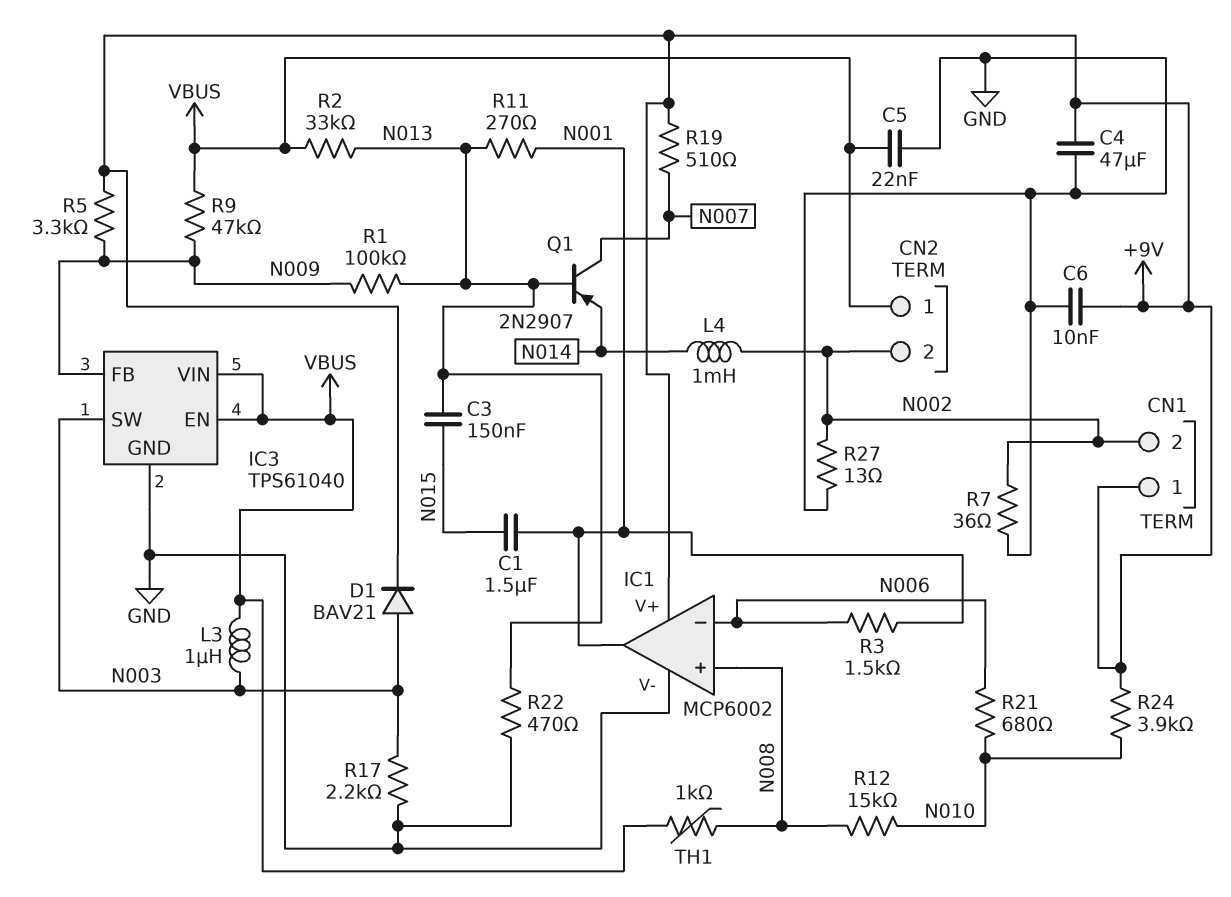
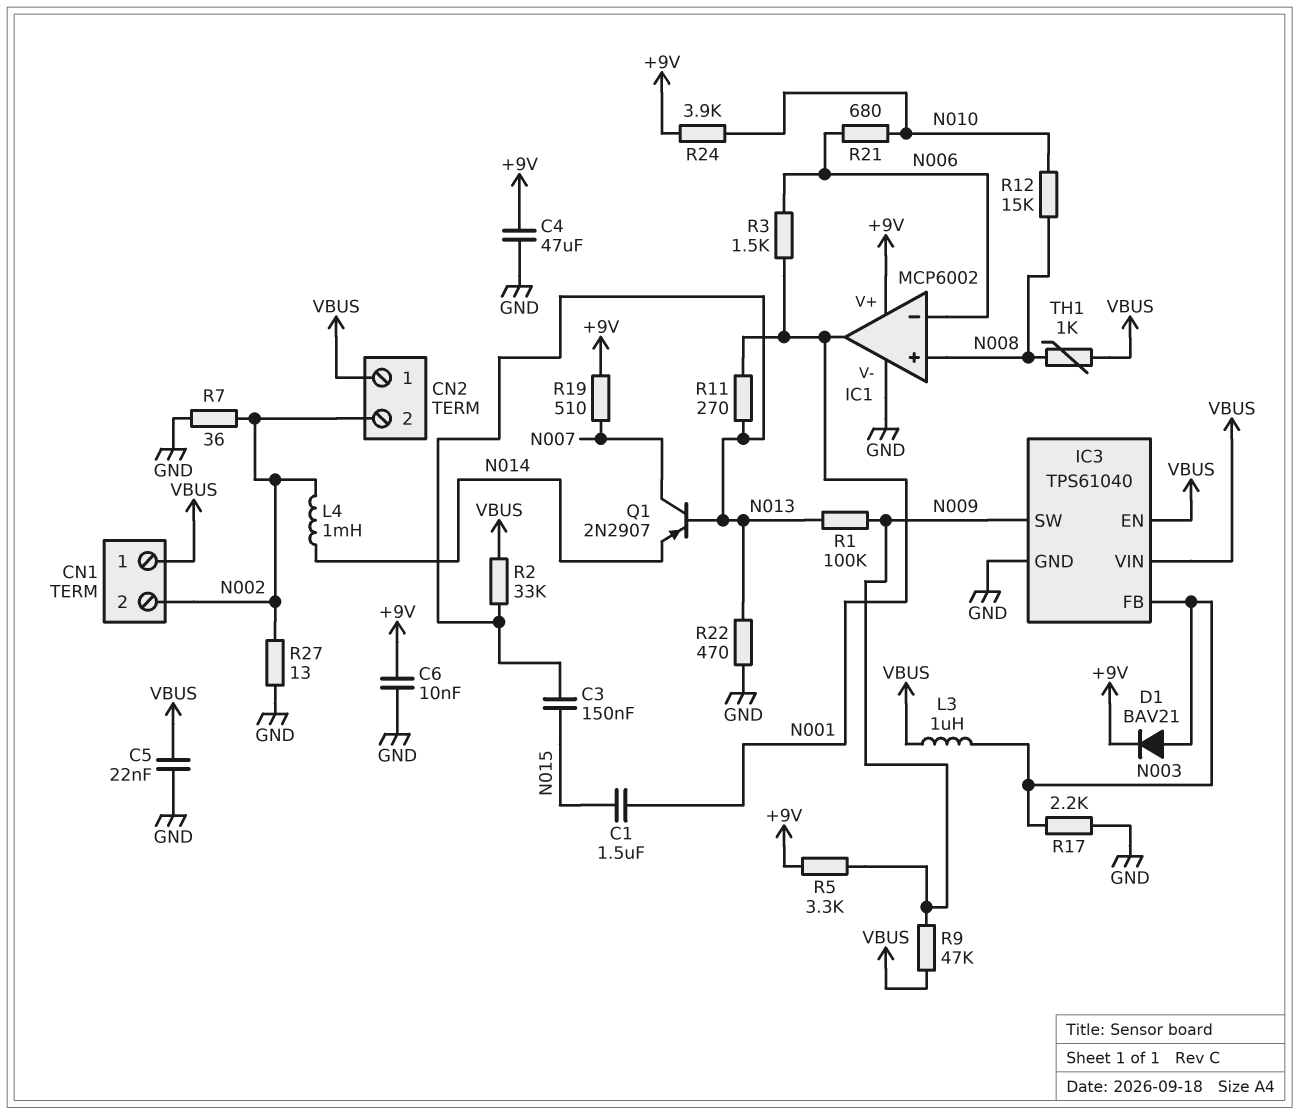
CN1 pin 1: +9V -> VBUS
IC3 pin FB: N009 -> N003
IC3 pin SW: N003 -> N009

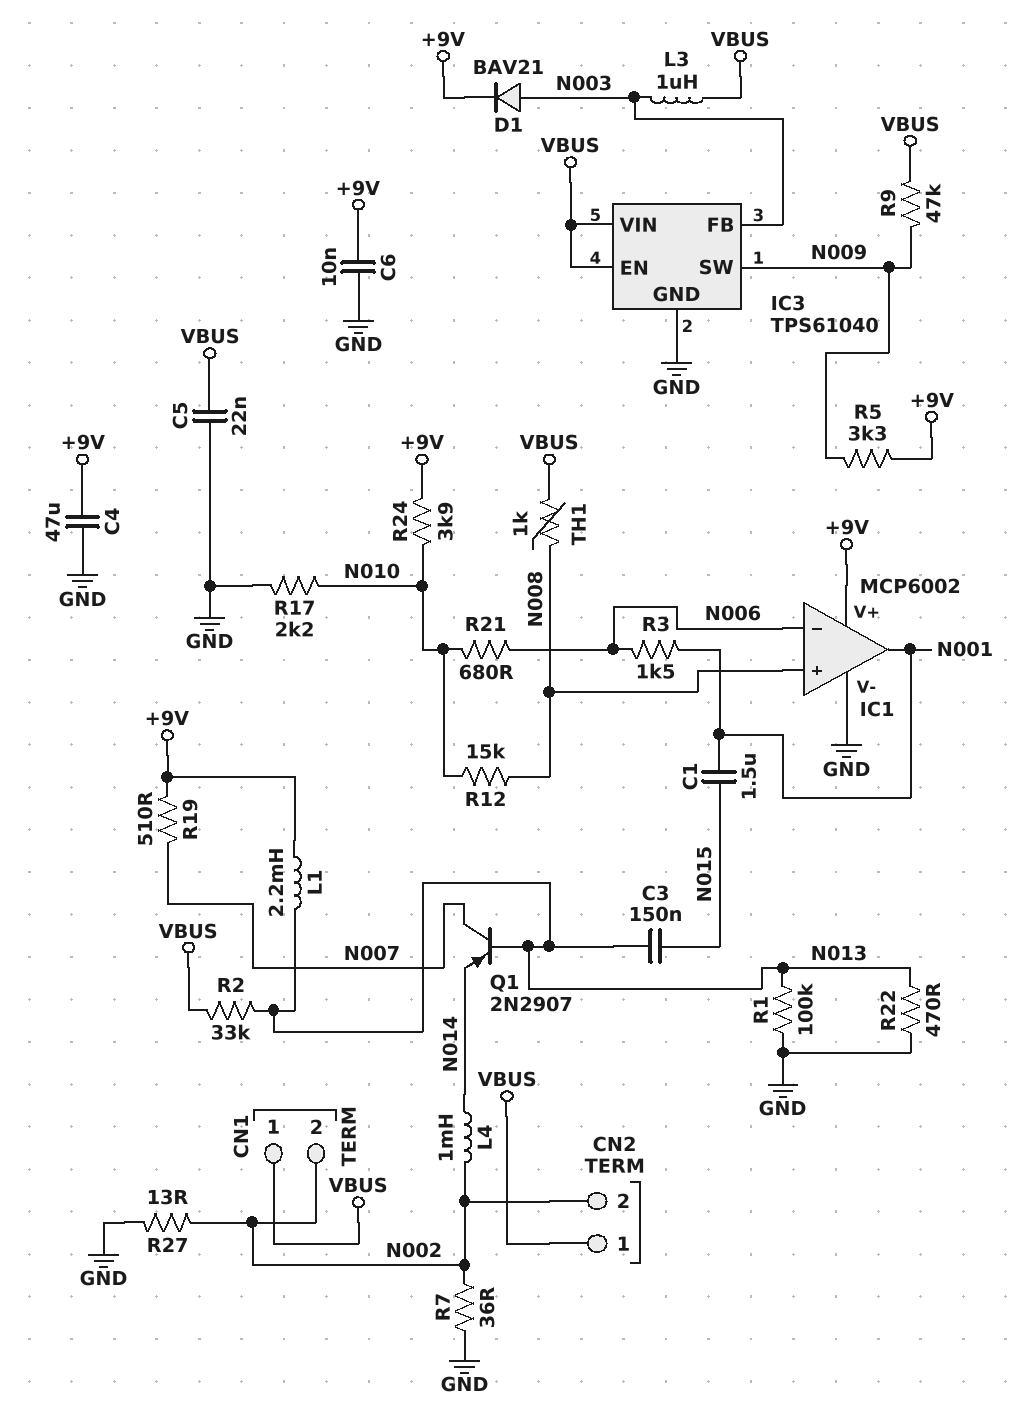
L1: none -> 2.2mH (+9V, N013)
R1: 100k (N009, N013) -> 100k (GND, N013)
R11: 270 (N001, N013) -> none
R17: 2.2k (GND, N003) -> 2.2k (GND, N010)

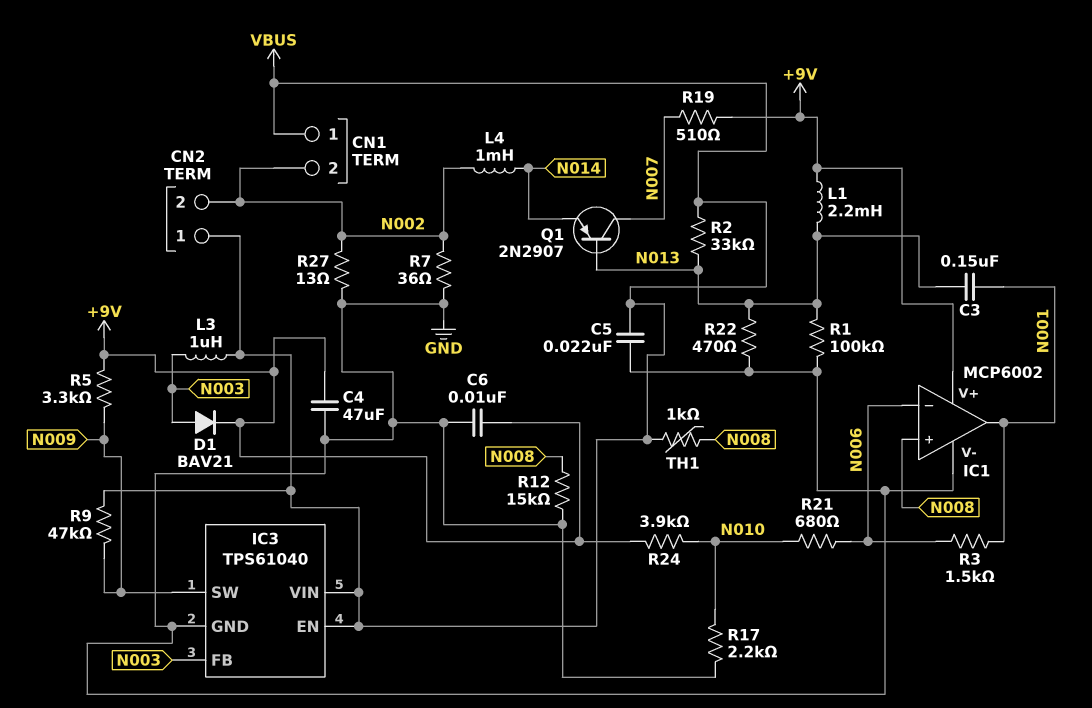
C1: 1.5uF (N001, N015) -> none
C3: 150nF (N013, N015) -> 150nF (N001, N013)
R12: 15k (N008, N010) -> 15k (GND, N008)

